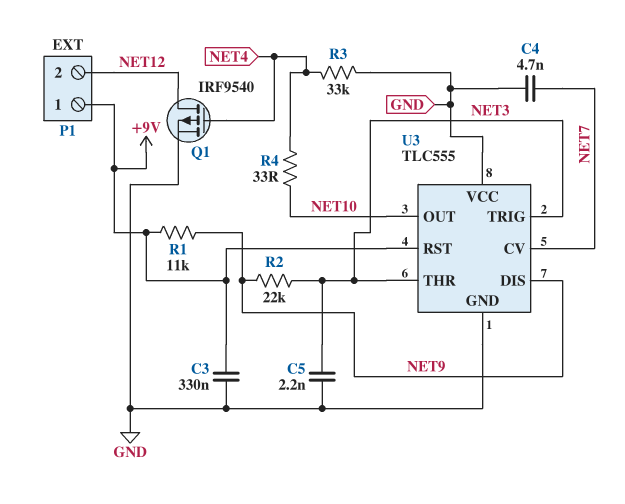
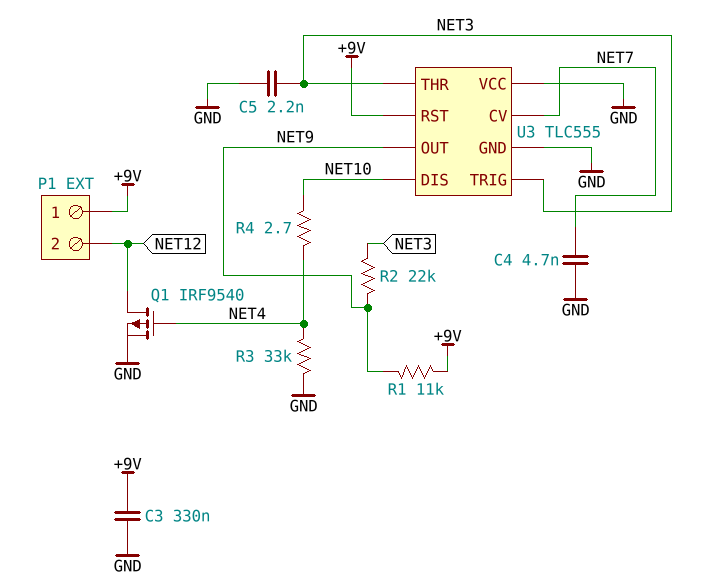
R4: 33 (NET4, NET10) -> 2.7 (NET4, NET10)
U3 pin DIS: NET9 -> NET10
U3 pin OUT: NET10 -> NET9

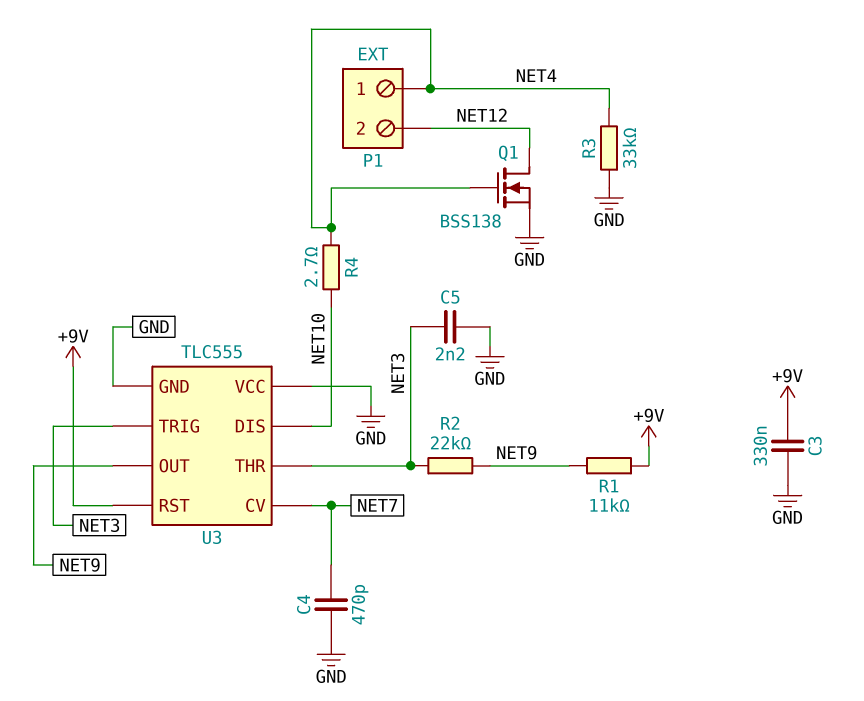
C4: 4.7nF (GND, NET7) -> 470pF (GND, NET7)
P1 pin 1: +9V -> NET4
Q1: PMOS IRF9540 (G NET4, D NET12, S GND) -> NMOS BSS138 (G NET4, D NET12, S GND)

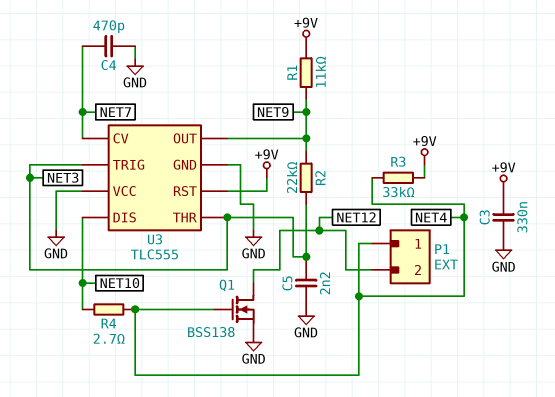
R3: 33k (GND, NET4) -> 33k (+9V, NET4)

